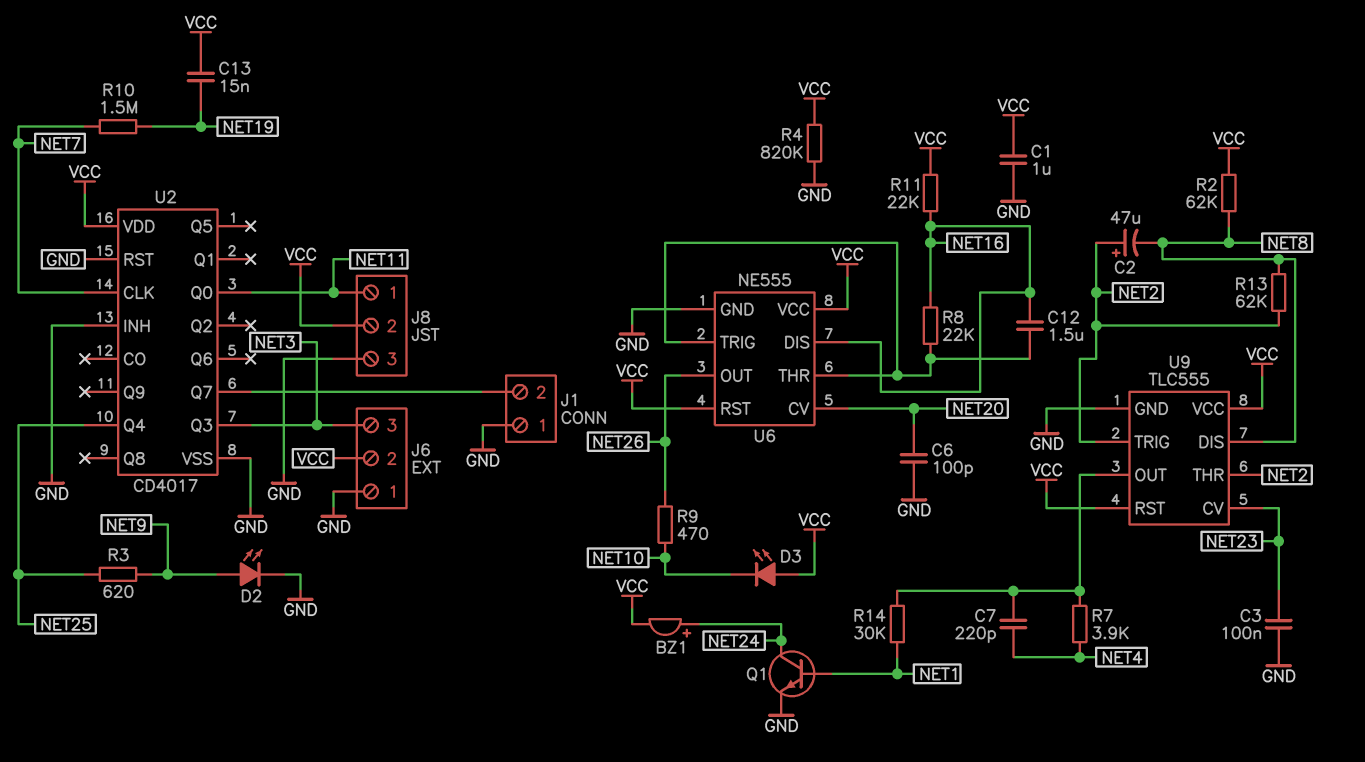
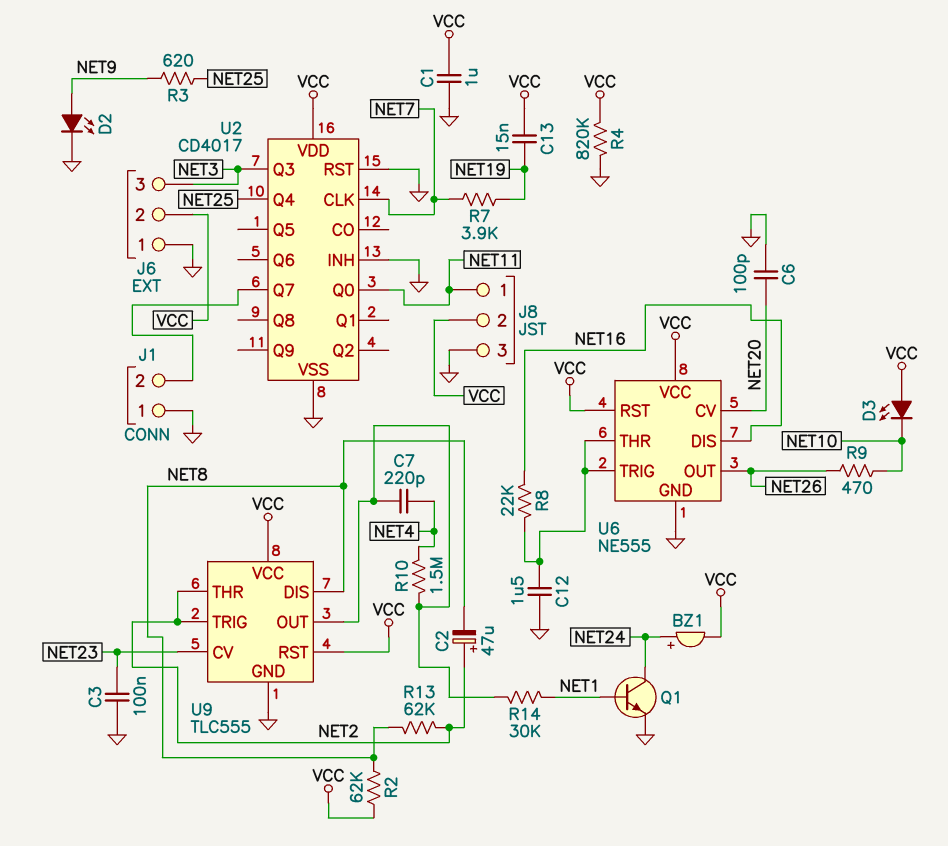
C12: 1.5uF (NET16, U6/THR) -> 1.5uF (GND, U6/THR)
R7: 3.9k (NET4, U9/OUT) -> 3.9k (NET7, NET19)
R10: 1.5M (NET7, NET19) -> 1.5M (NET4, U9/OUT)
R11: 22k (NET16, VCC) -> none

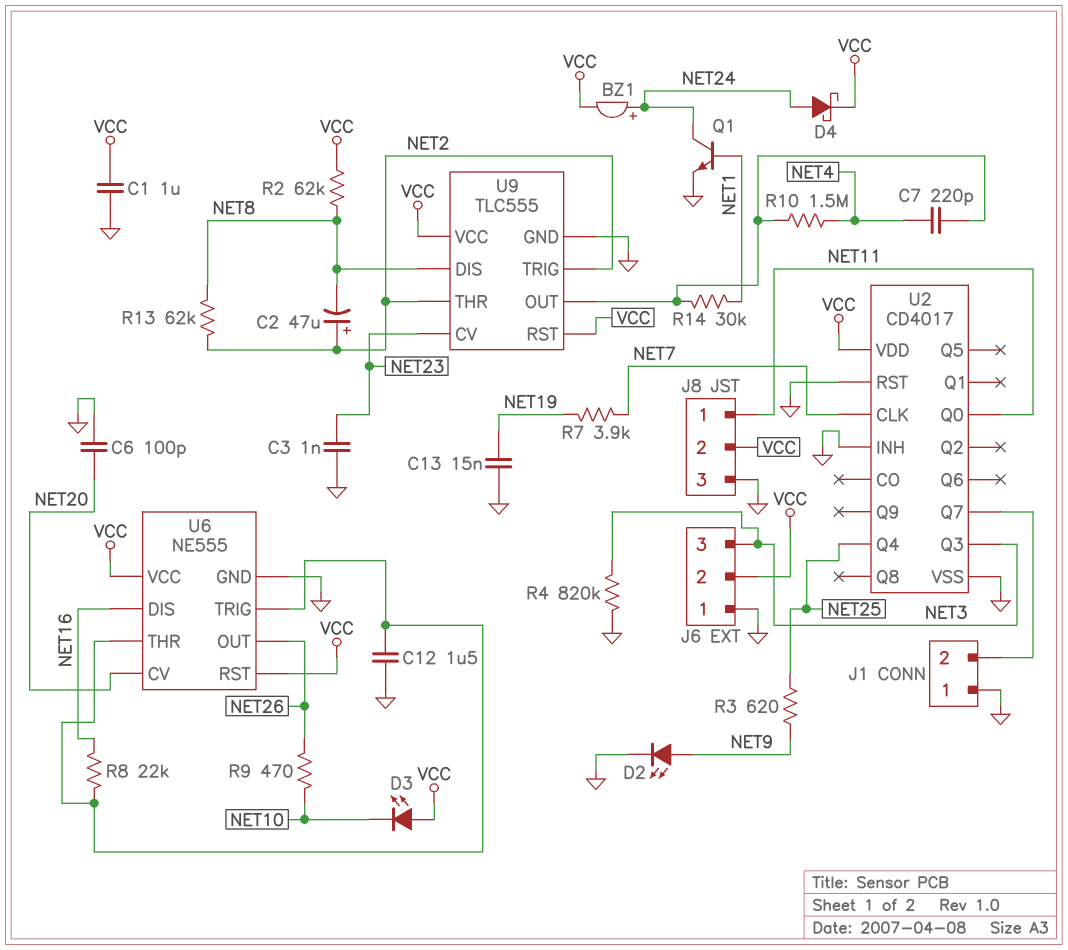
C3: 100nF (GND, NET23) -> 1nF (GND, NET23)
C13: 15nF (NET19, VCC) -> 15nF (GND, NET19)
D4: none -> schottky (A NET24, K VCC)
R4: 820k (GND, VCC) -> 820k (GND, NET3)

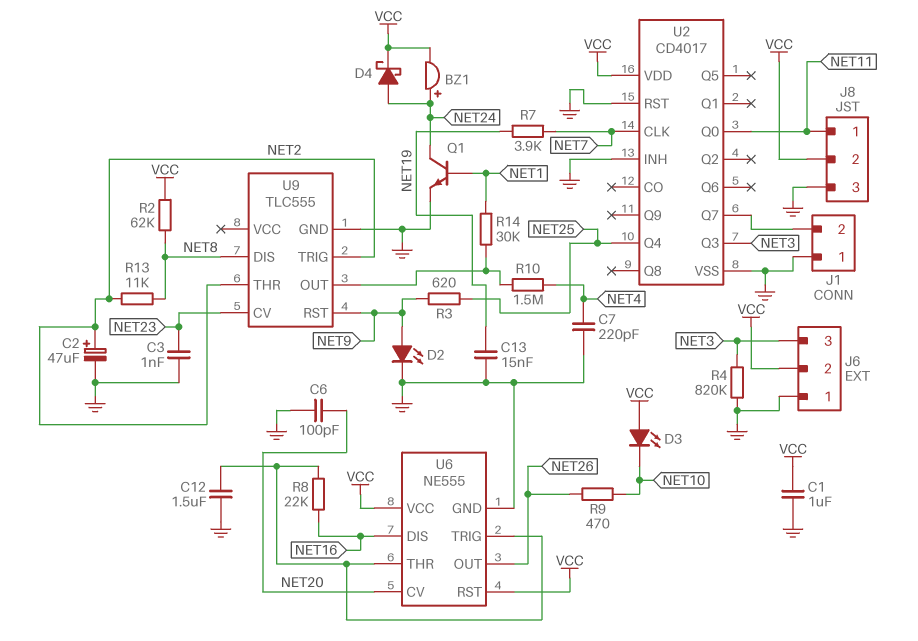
C2: 47uF (plus NET2, minus NET8) -> 47uF (plus NET2, minus GND)
C7: 220pF (NET4, U9/OUT) -> 220pF (GND, NET4)
R13: 62k (NET2, NET8) -> 11k (NET2, NET8)
U9 pin RST: VCC -> NET9
U9 pin VCC: VCC -> none

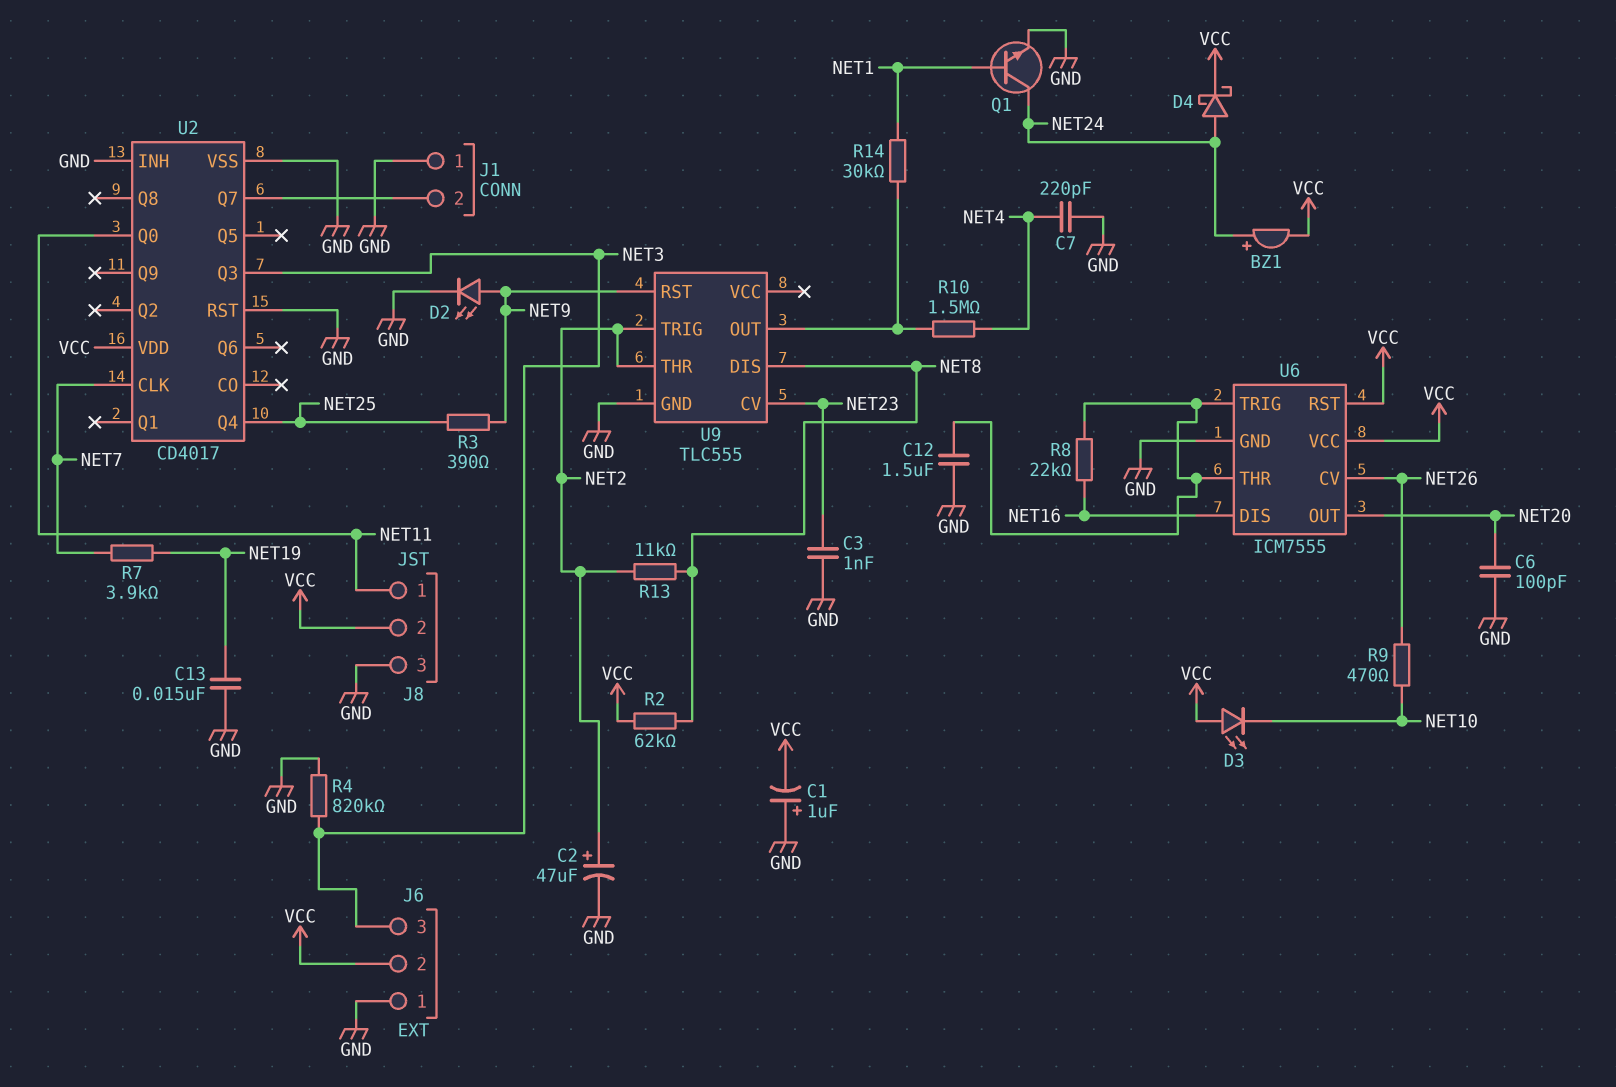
C1: 1uF (GND, VCC) -> 1uF (plus GND, minus VCC)
R3: 620 (NET9, NET25) -> 390 (NET9, NET25)
U6: NE555 -> ICM7555
U6 pin CV: NET20 -> NET26
U6 pin OUT: NET26 -> NET20

